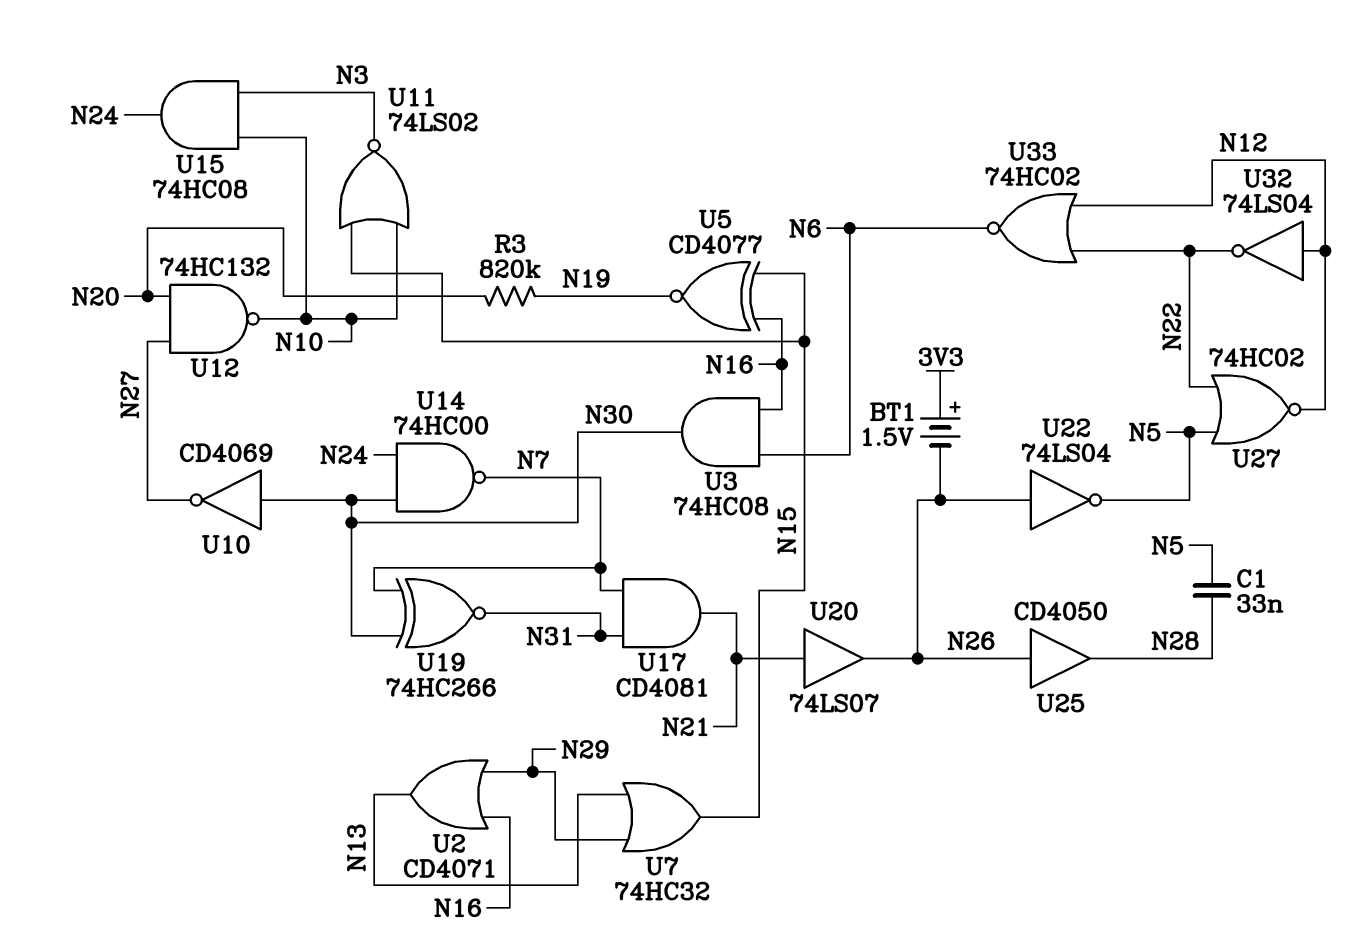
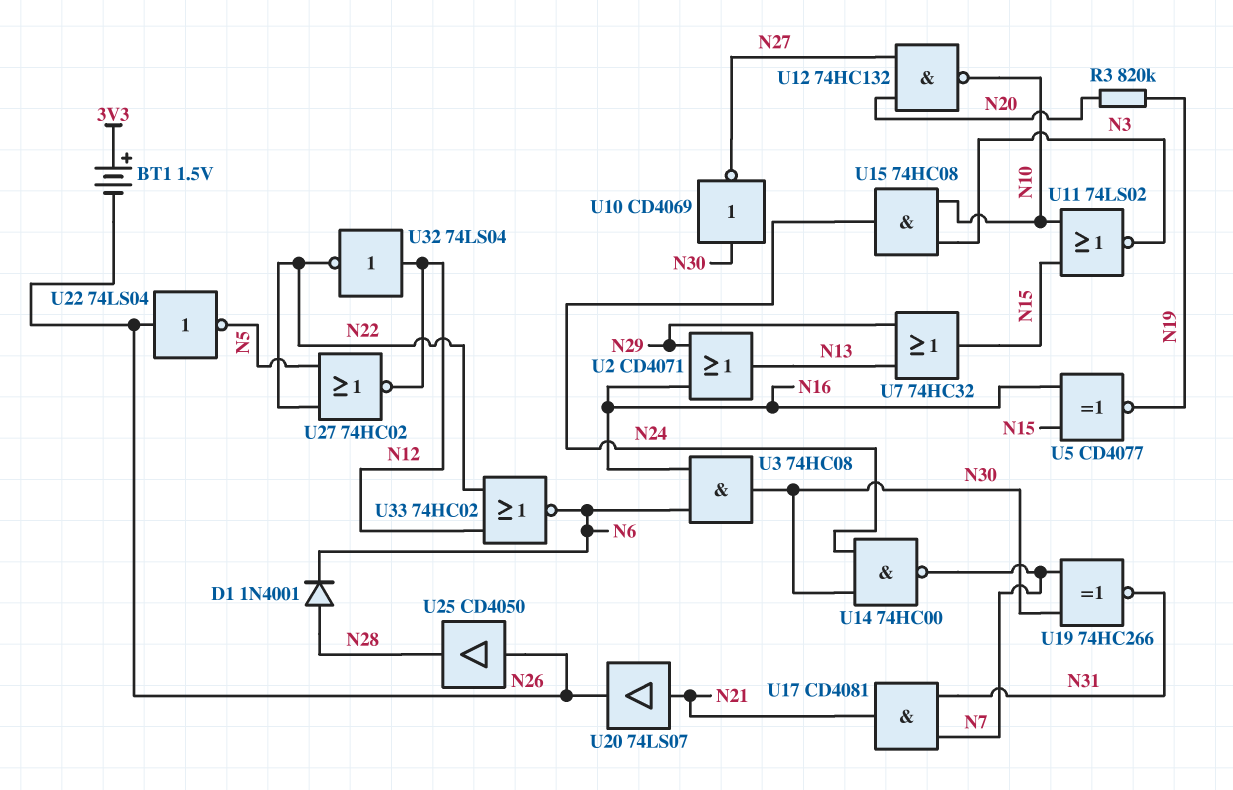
C1: 33nF (N5, N28) -> none
D1: none -> diode 1N4001 (A N28, K N6)

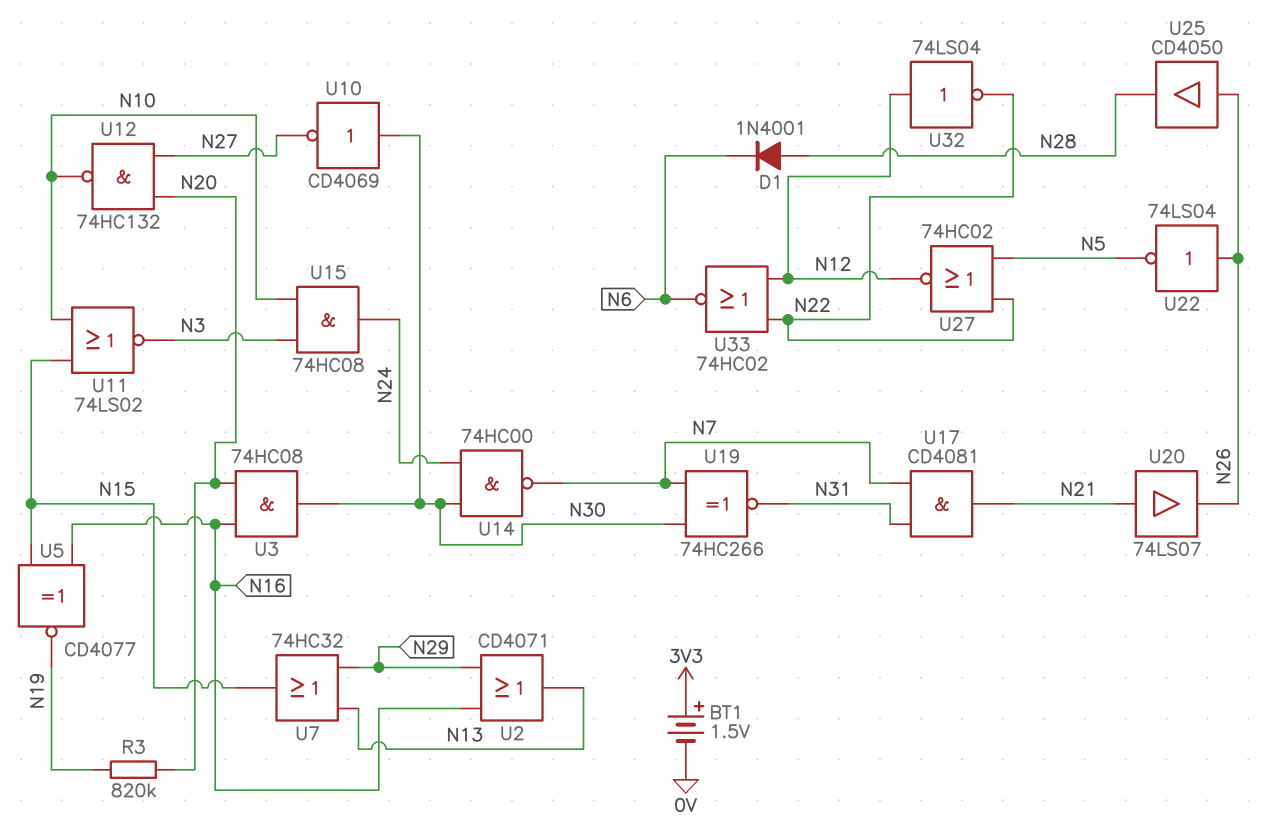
BT1: 1.5V (plus 3V3, minus N26) -> 1.5V (plus 3V3, minus 0V)
U3: AND 74HC08 (in N6, in N16, out N30) -> AND 74HC08 (in N16, in N20, out N30)

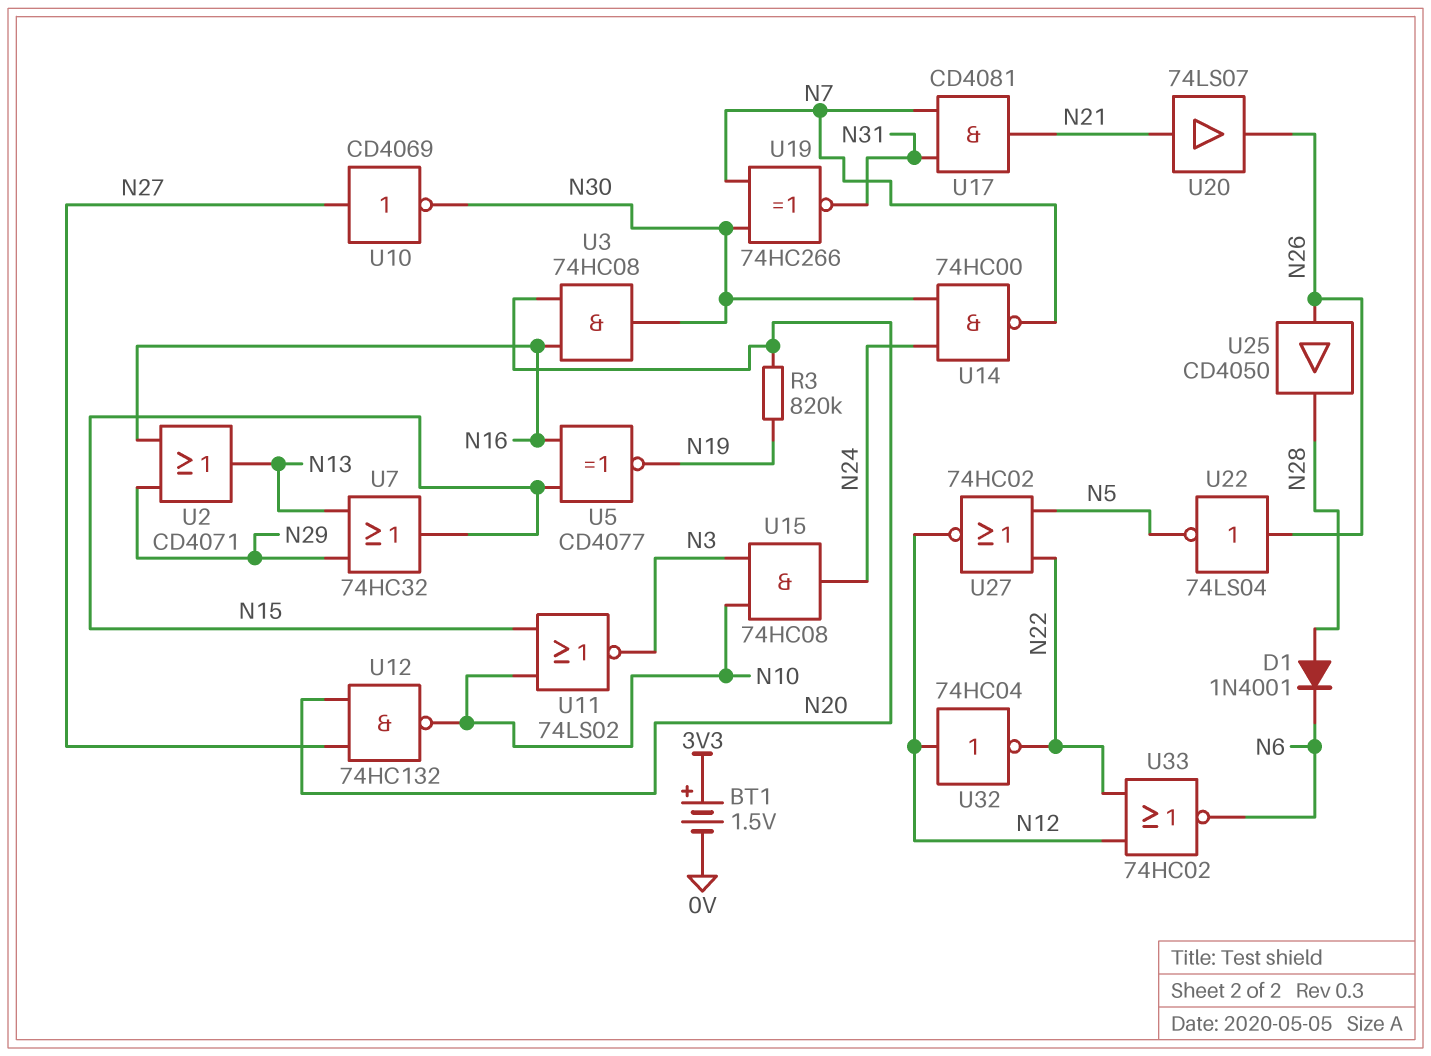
U10: NOT CD4069 (in N30, out N27) -> NOT CD4069 (in N27, out N30)
U32: NOT 74LS04 (in N12, out N22) -> NOT 74HC04 (in N12, out N22)

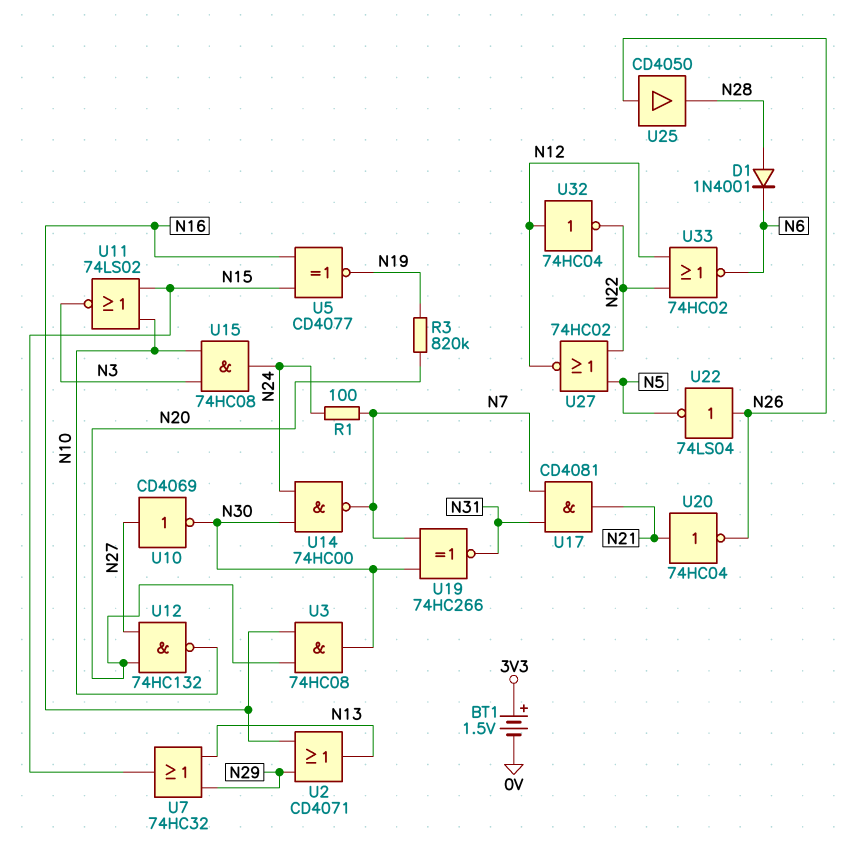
R1: none -> 100 (N7, N24)
U20: buffer 74LS07 (in N21, out N26) -> NOT 74HC04 (in N21, out N26)

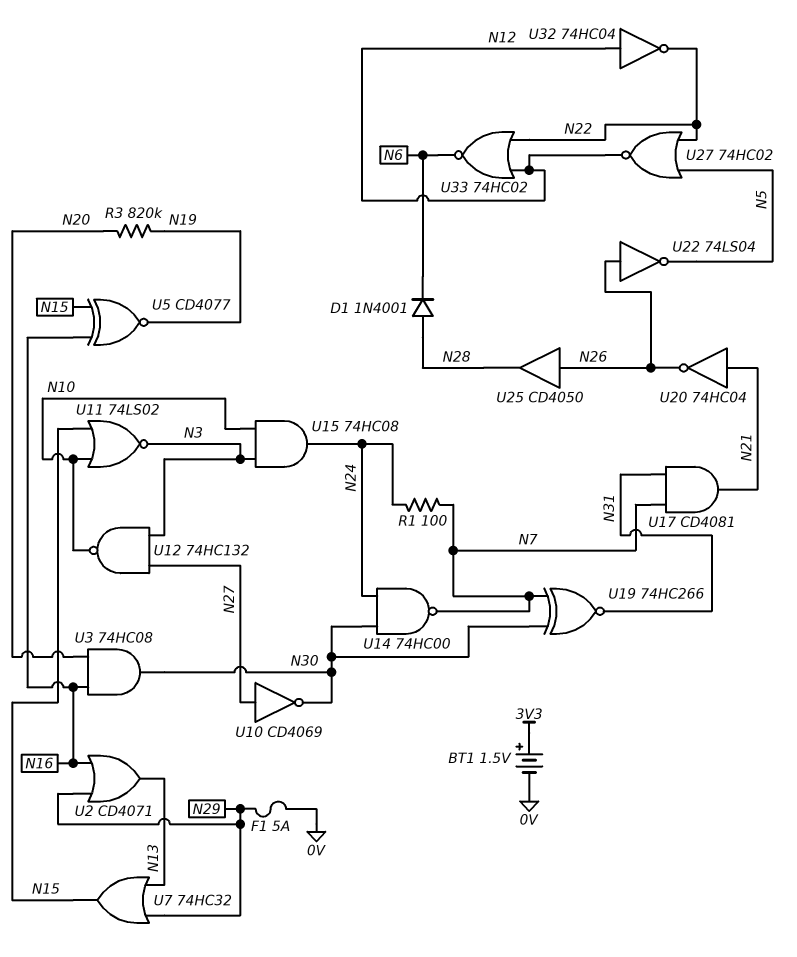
F1: none -> 5A (0V, N29)
U12: NAND 74HC132 (in N20, in N27, out N10) -> NAND 74HC132 (in N3, in N27, out N10)

